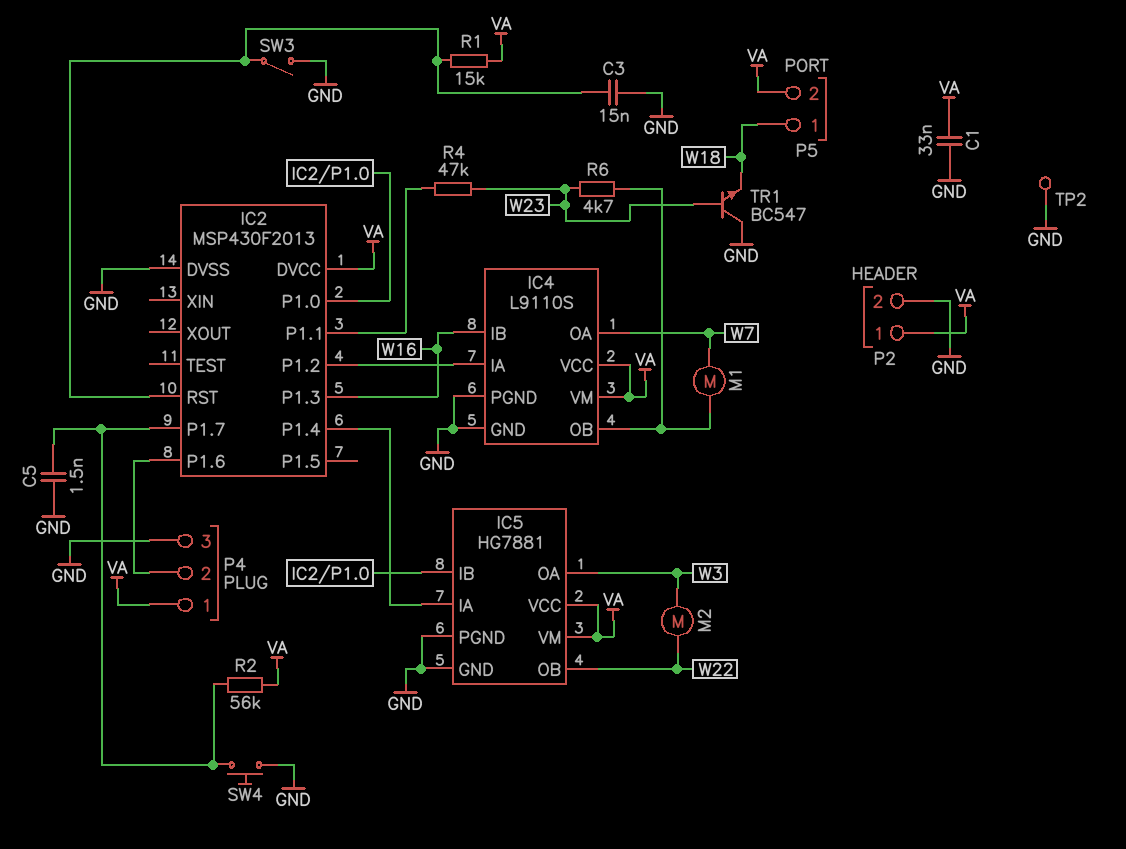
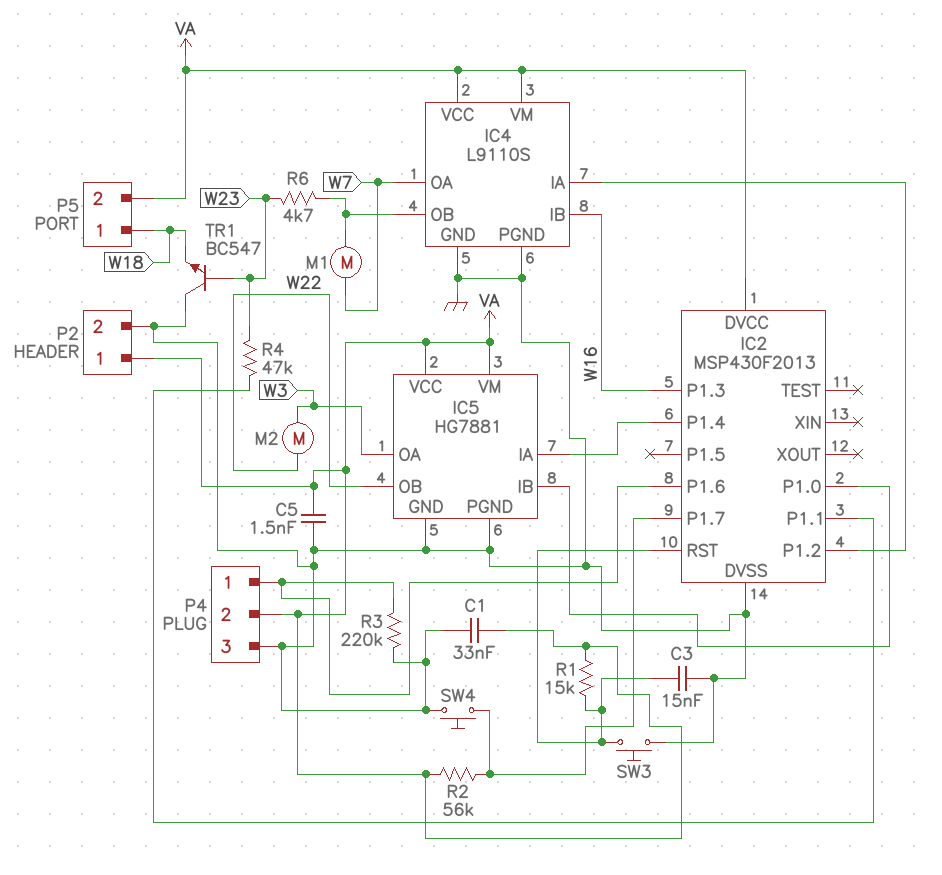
C5: 1.5nF (GND, IC2/P1.7) -> 1.5nF (GND, VA)
P4 pin 1: VA -> IC2/P1.6
P4 pin 2: IC2/P1.6 -> VA
R3: none -> 220k (GND, IC2/P1.6)
SW3: switch (GND, IC2/RST) -> button (GND, IC2/RST)
TP2: test point (GND) -> none

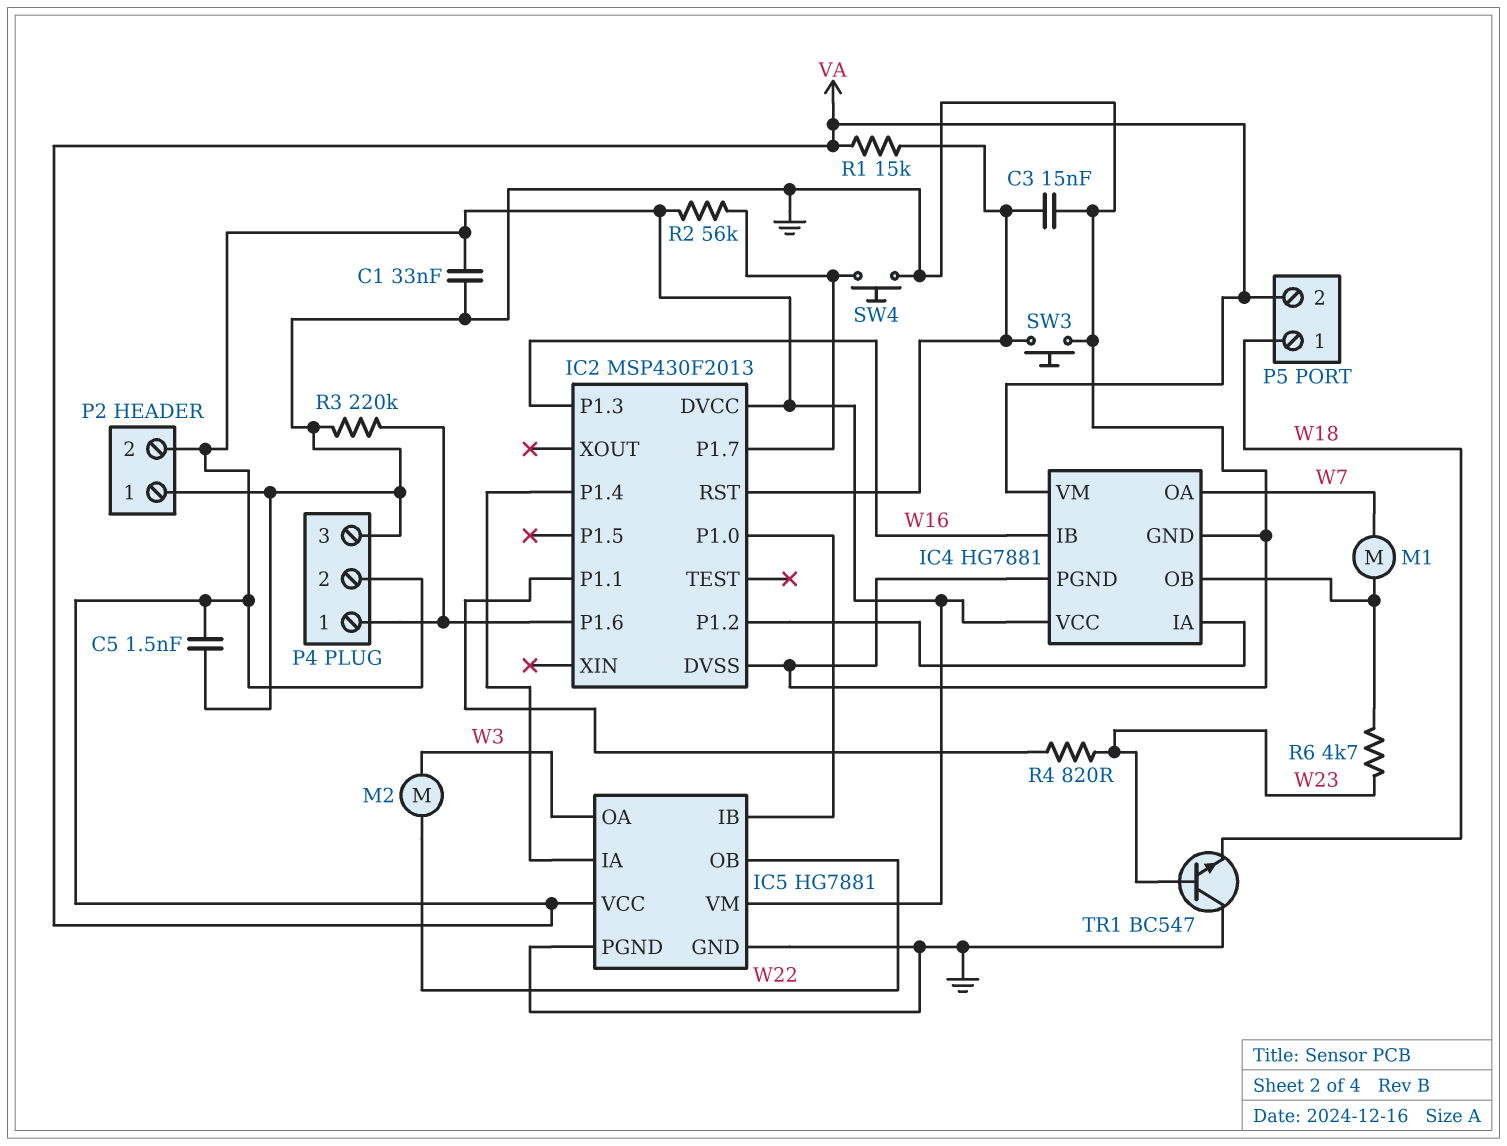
IC4: L9110S -> HG7881
P2 pin 1: VA -> GND
P2 pin 2: GND -> VA
R4: 47k (IC2/P1.1, W23) -> 820 (IC2/P1.1, W23)

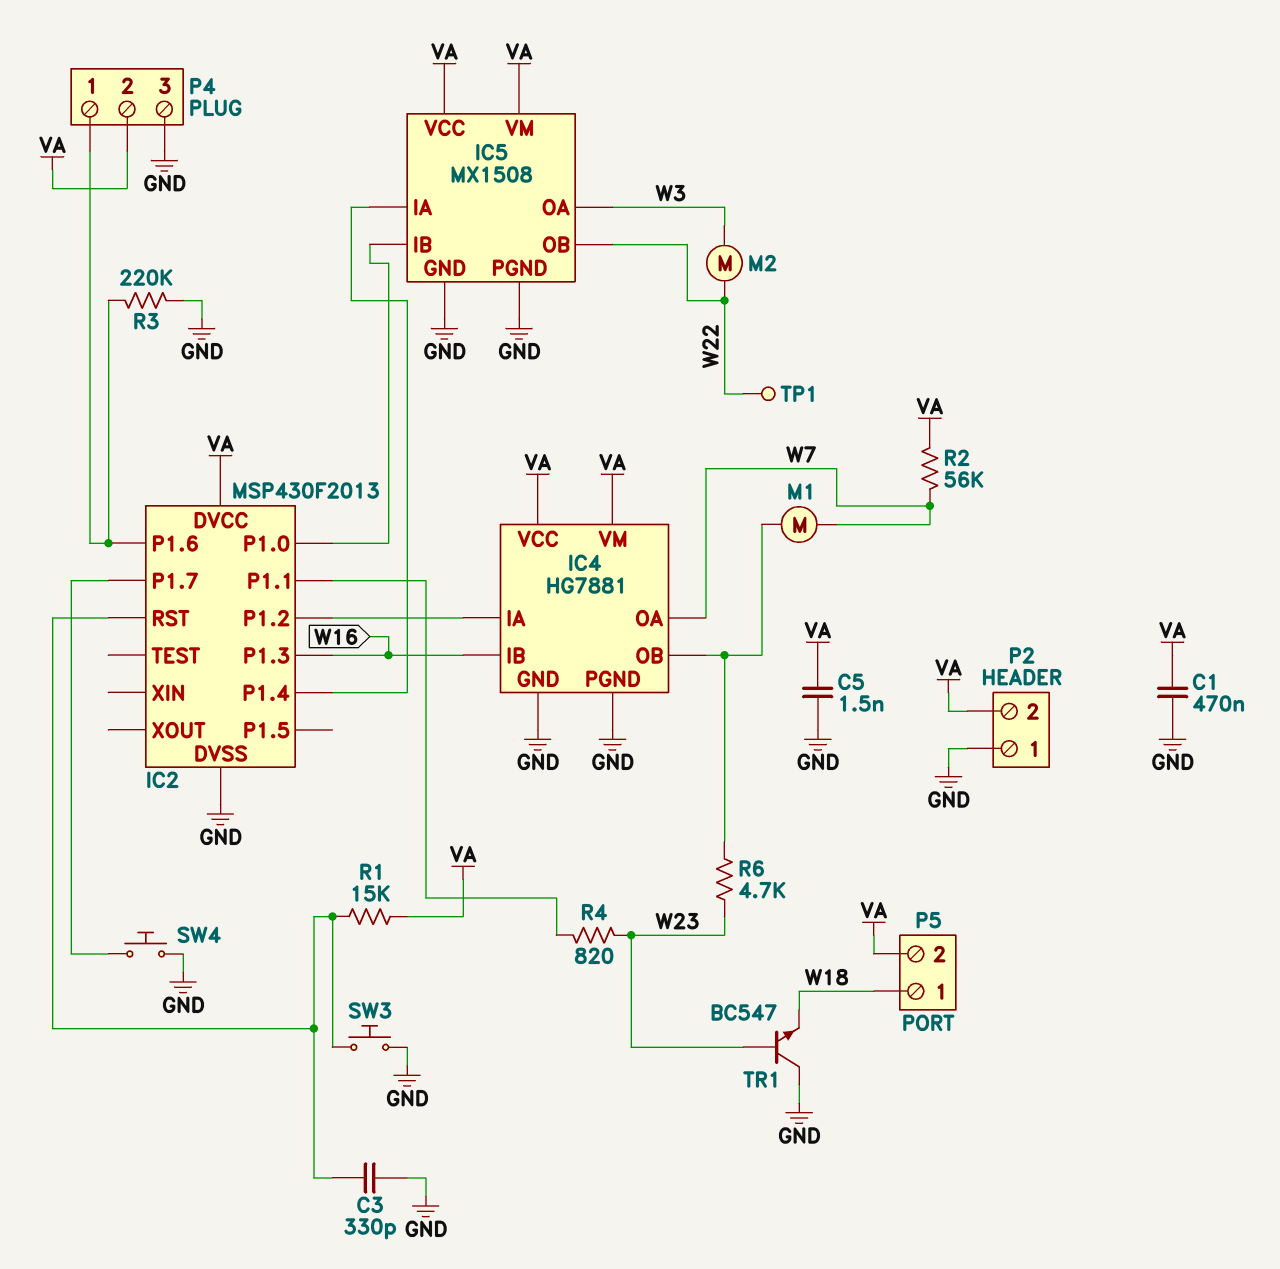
C1: 33nF (GND, VA) -> 470nF (GND, VA)
C3: 15nF (GND, IC2/RST) -> 330pF (GND, IC2/RST)
IC5: HG7881 -> MX1508
R2: 56k (IC2/P1.7, VA) -> 56k (VA, W7)
TP1: none -> test point (W22)

